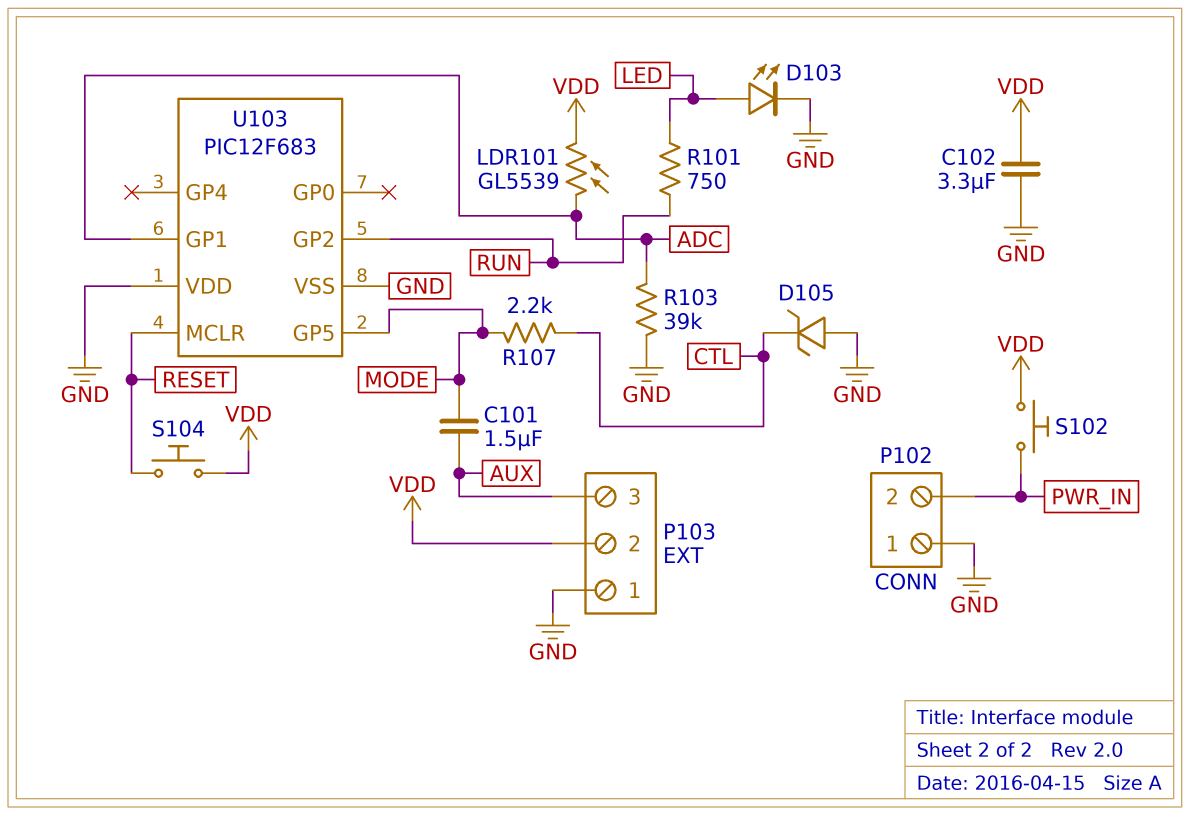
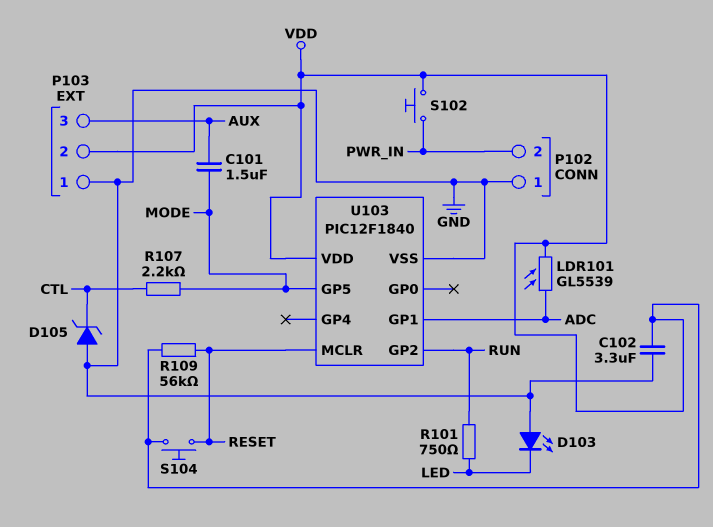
D103: LED (A LED, K GND) -> LED (A GND, K LED)
R103: 39k (ADC, GND) -> none
R109: none -> 56k (RESET, VDD)
U103: PIC12F683 -> PIC12F1840
U103 pin VDD: GND -> VDD

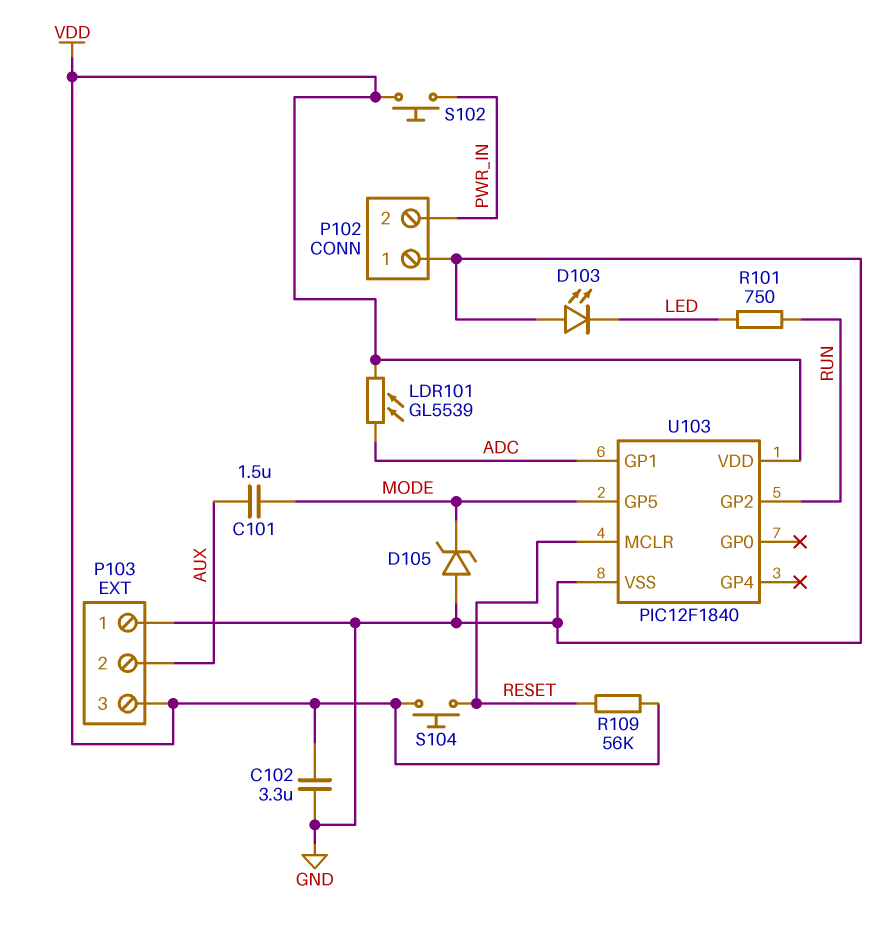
D105: zener (A GND, K CTL) -> zener (A GND, K MODE)
P103 pin 2: VDD -> AUX
P103 pin 3: AUX -> VDD
R107: 2.2k (CTL, MODE) -> none

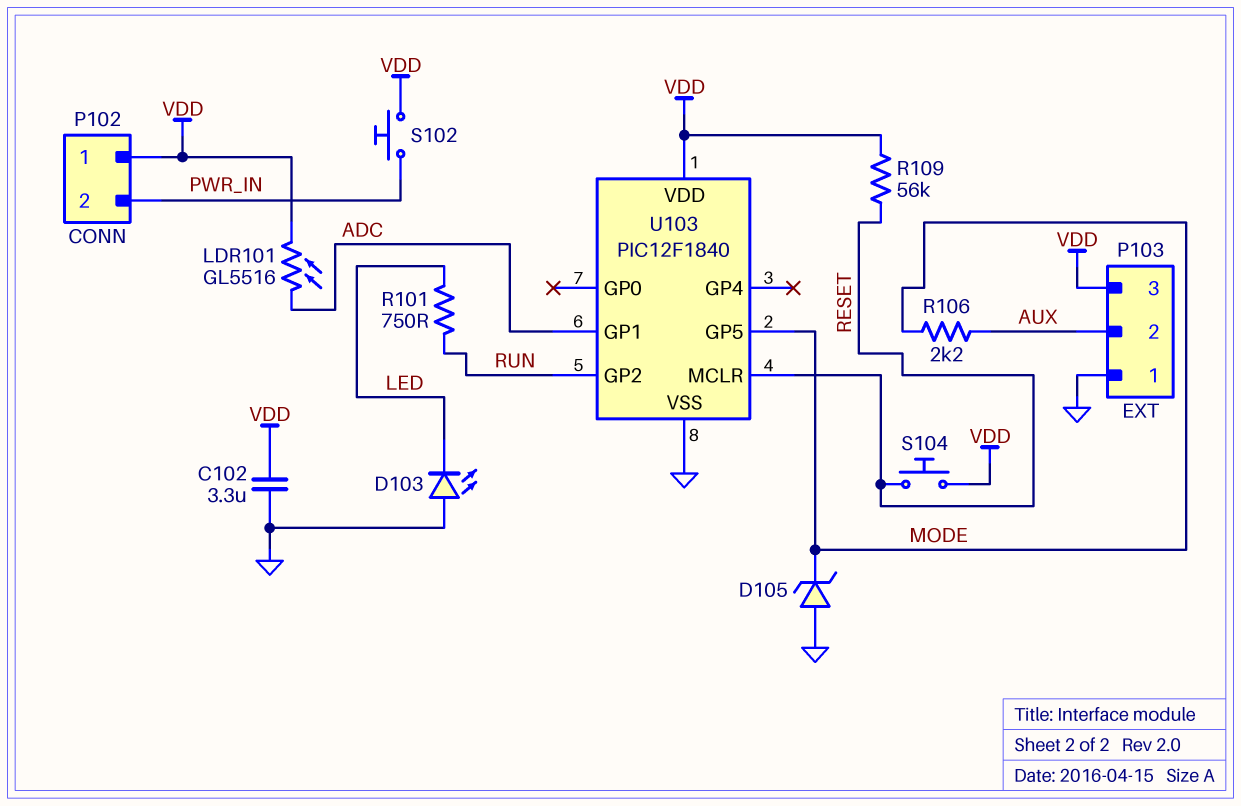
C101: 1.5uF (AUX, MODE) -> none
LDR101: GL5539 (ADC, VDD) -> GL5516 (ADC, VDD)
P102 pin 1: GND -> VDD
R106: none -> 2.2k (AUX, MODE)

